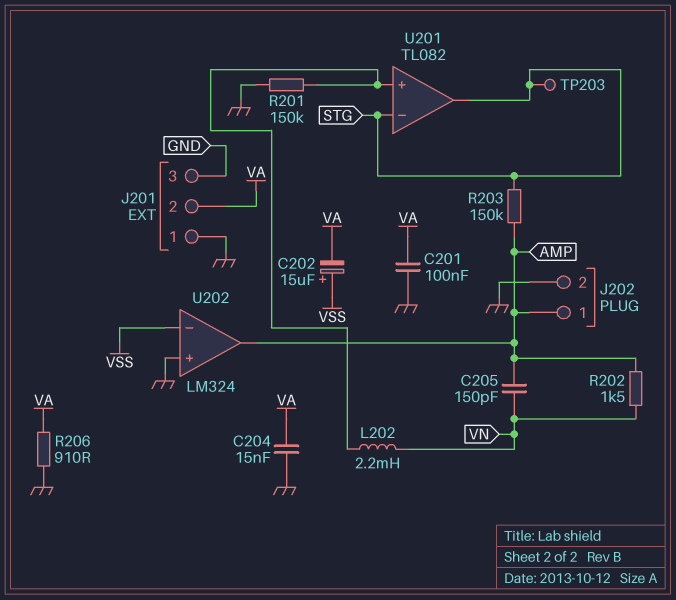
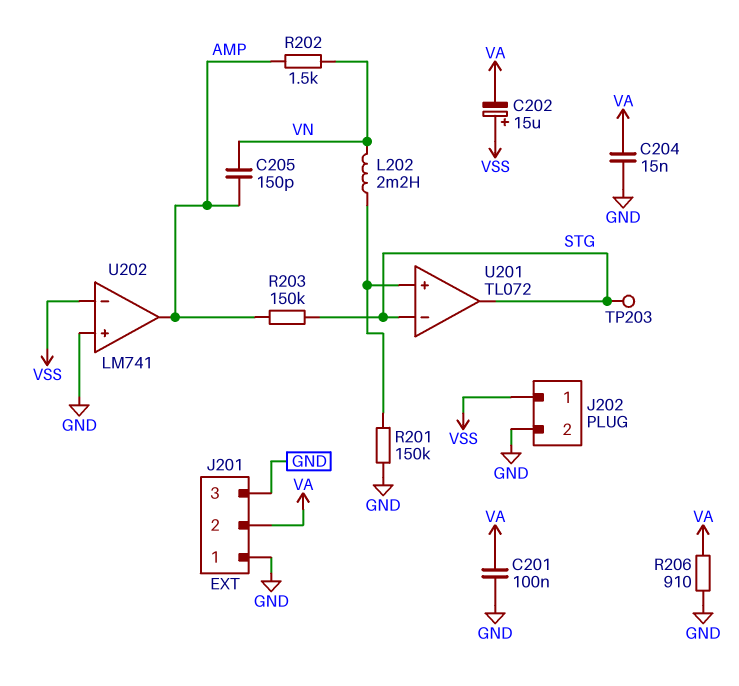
J202 pin 1: AMP -> VSS
U201: TL082 -> TL072
U202: LM324 -> LM741

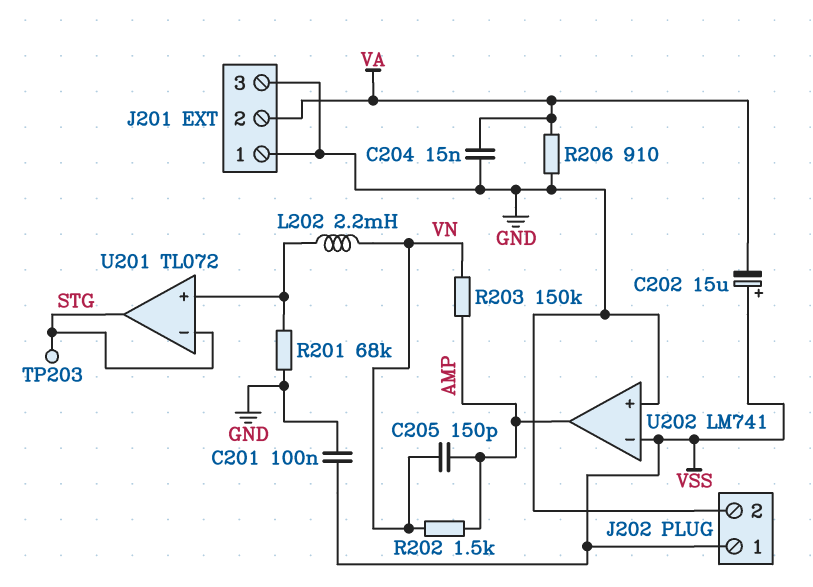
C201: 100nF (GND, VA) -> 100nF (GND, VSS)
R201: 150k (GND, U201/in+) -> 68k (GND, U201/in+)
R203: 150k (AMP, STG) -> 150k (AMP, VN)

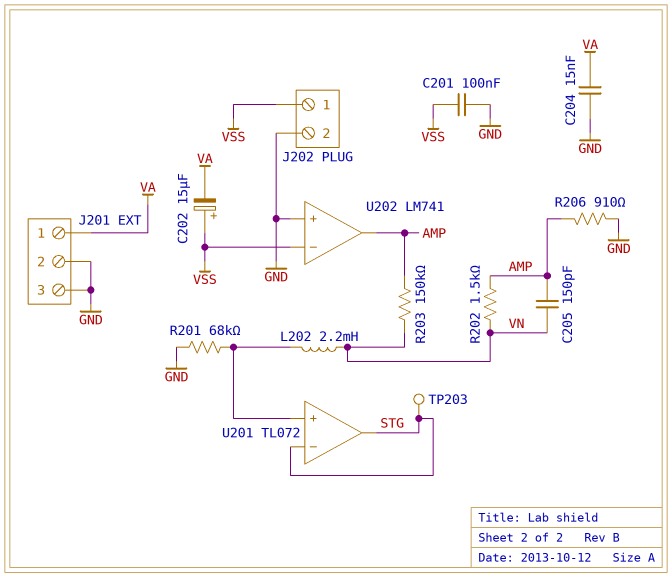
J201 pin 1: GND -> VA
J201 pin 2: VA -> GND
R206: 910 (GND, VA) -> 910 (AMP, GND)

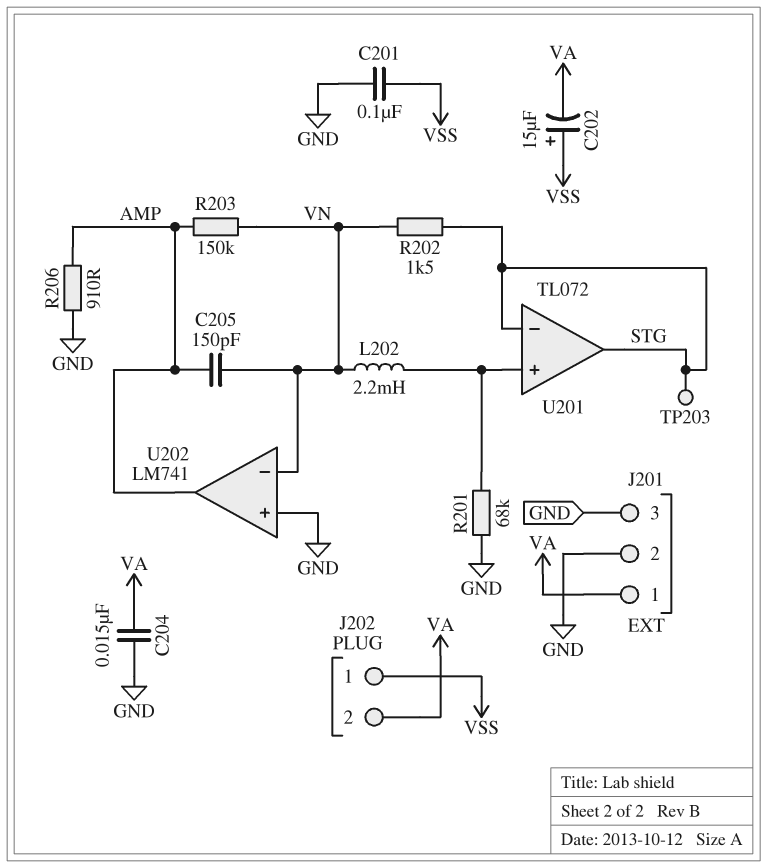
J202 pin 2: GND -> VA
R202: 1.5k (AMP, VN) -> 1.5k (STG, VN)
U202 pin in-: VSS -> VN

